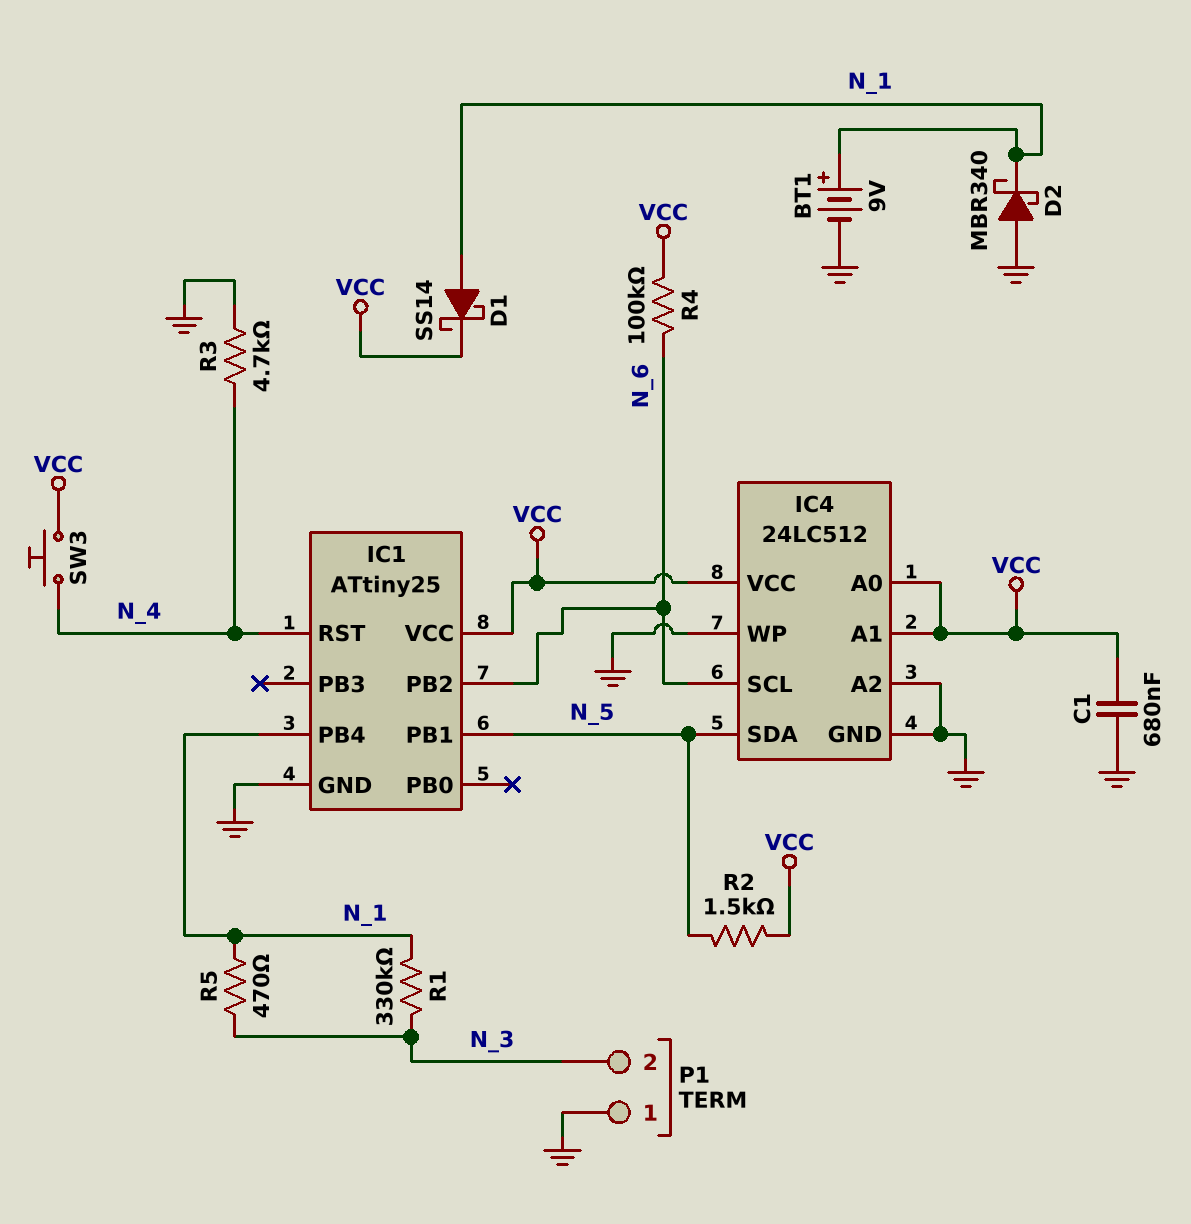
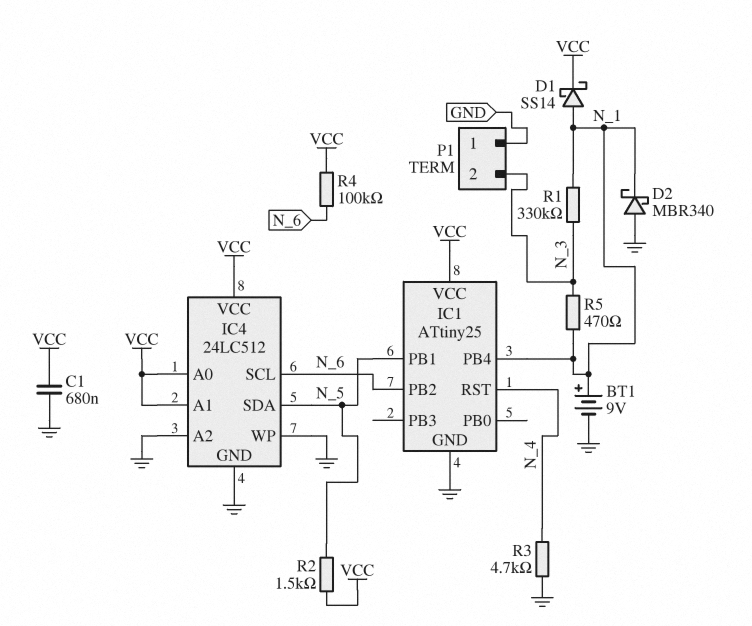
SW3: button (N_4, VCC) -> none

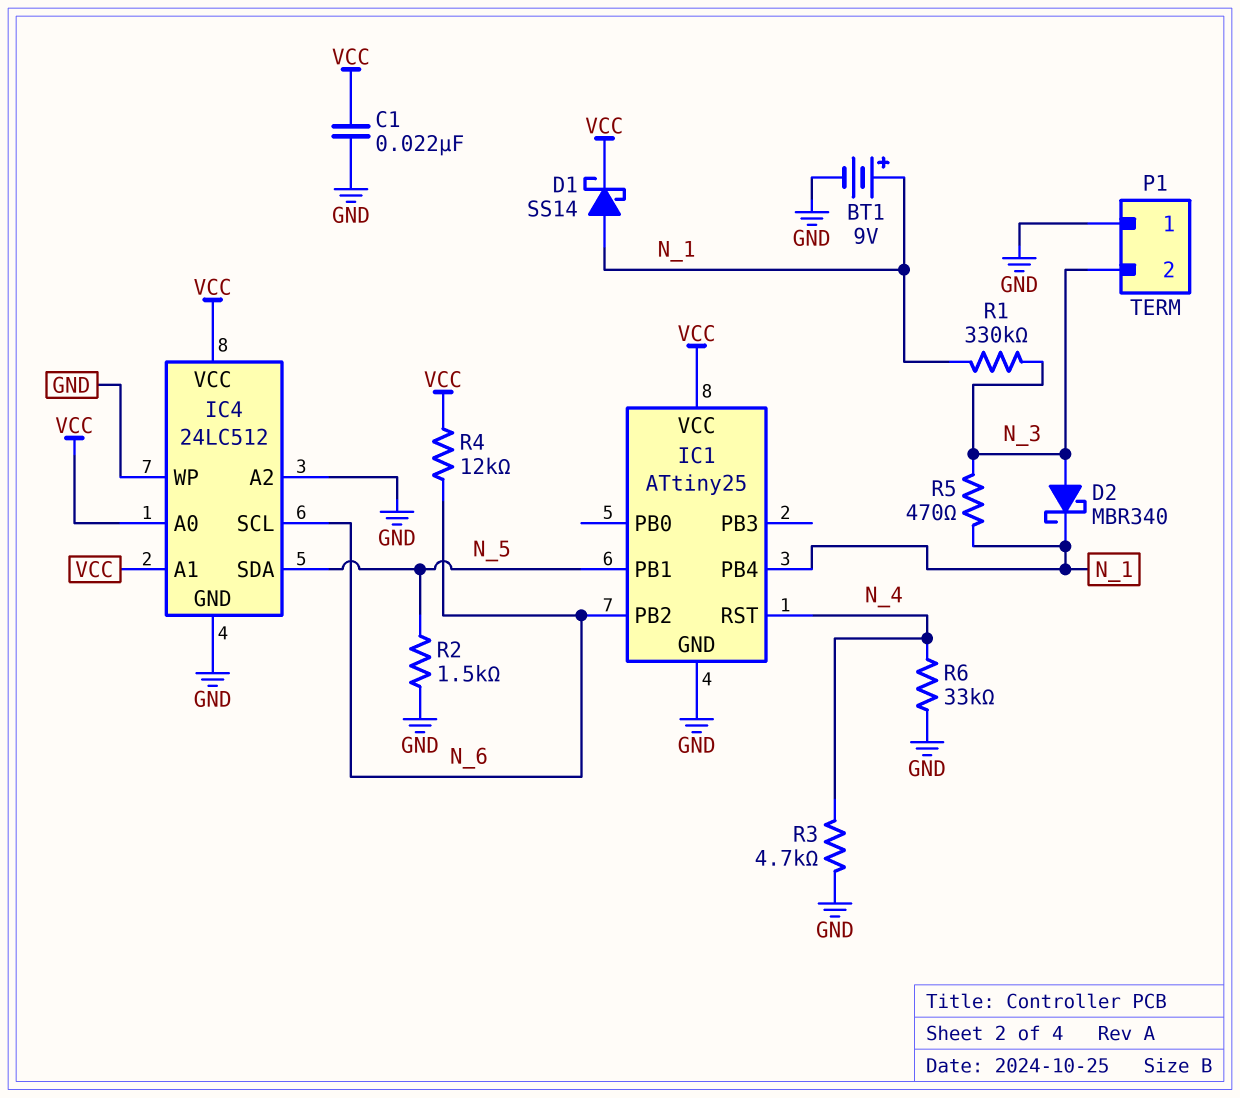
C1: 680nF (GND, VCC) -> 22nF (GND, VCC)
D2: schottky MBR340 (A GND, K N_1) -> schottky MBR340 (A N_3, K N_1)
R2: 1.5k (N_5, VCC) -> 1.5k (GND, N_5)
R4: 100k (N_6, VCC) -> 12k (N_6, VCC)
R6: none -> 33k (GND, N_4)

